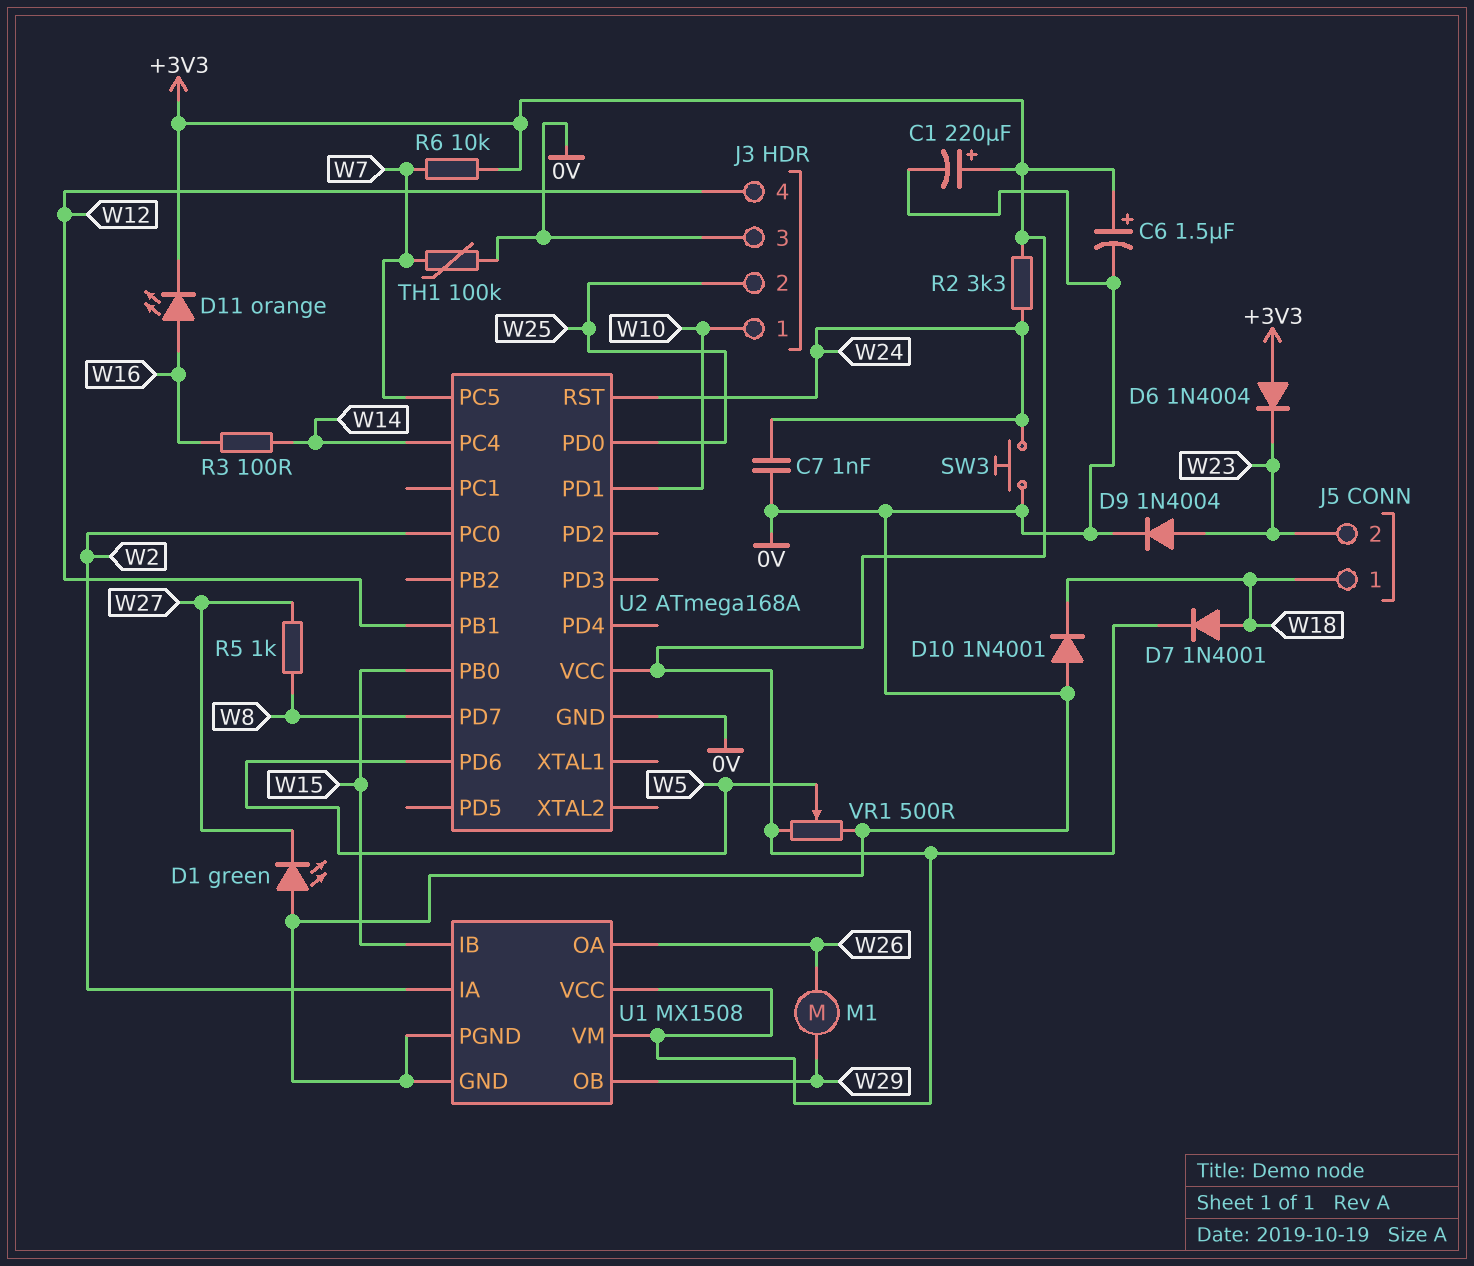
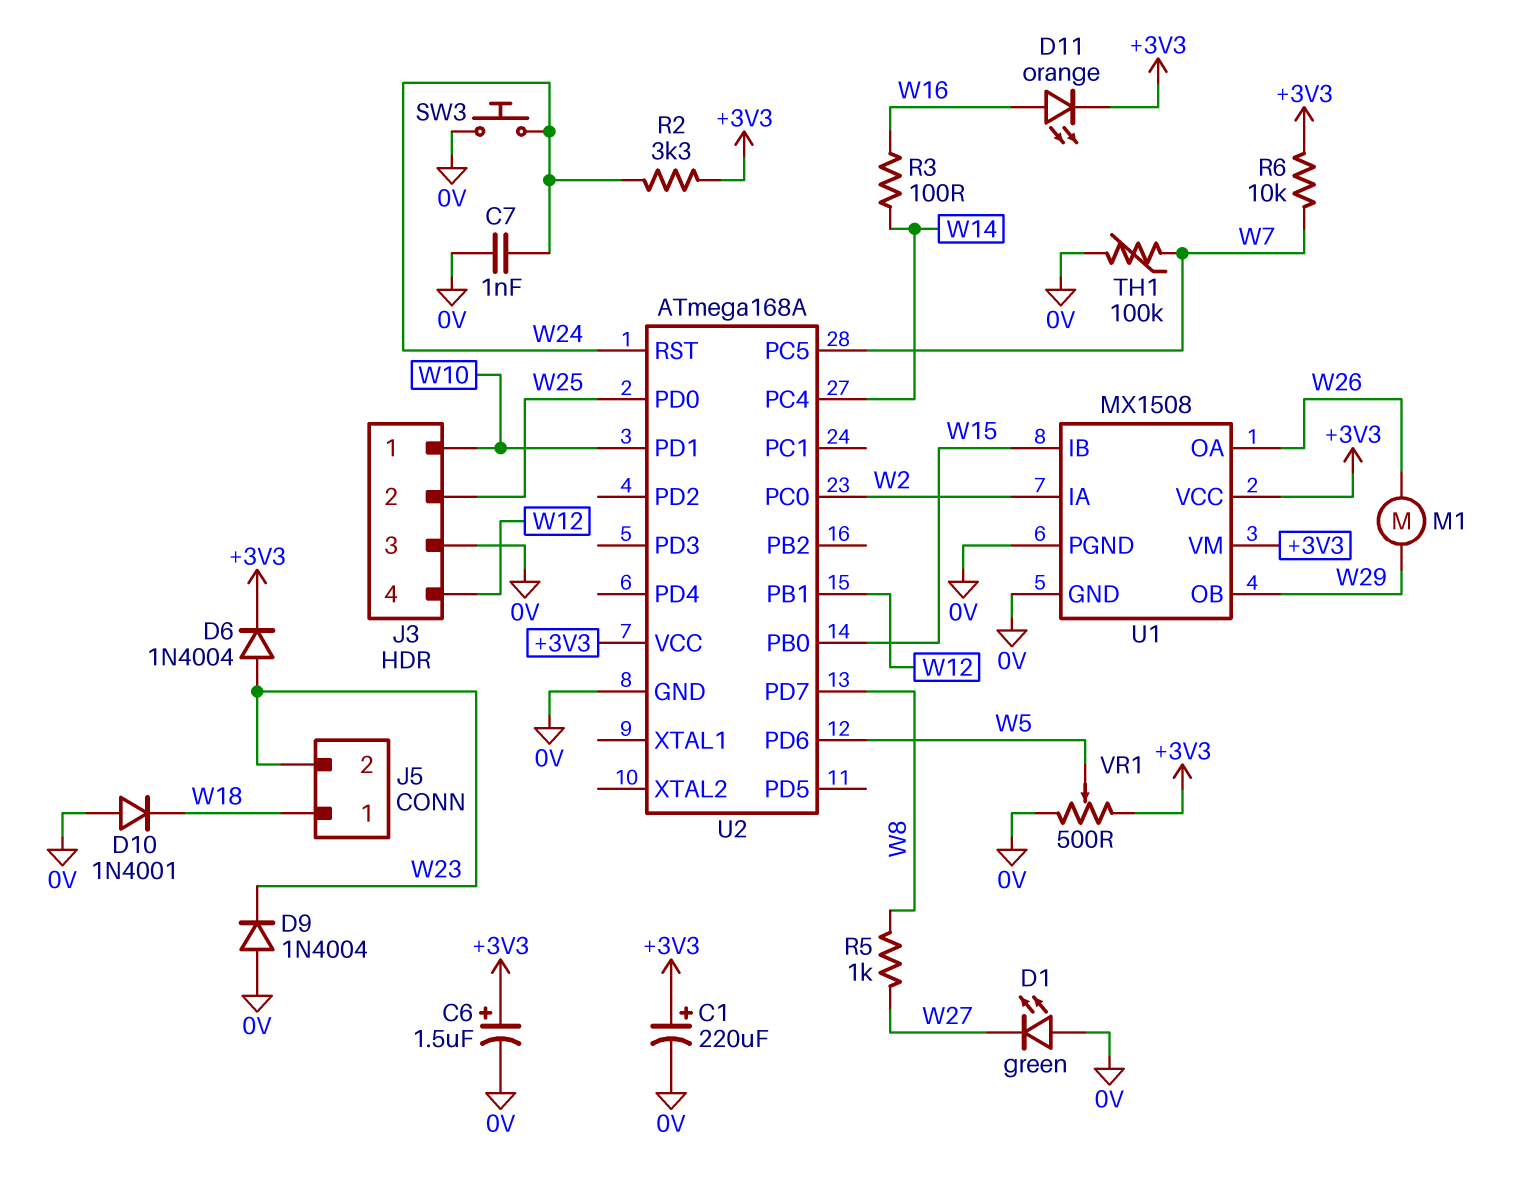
D6: diode 1N4004 (A +3V3, K W23) -> diode 1N4004 (A W23, K +3V3)
D7: diode 1N4001 (A W18, K +3V3) -> none
D9: diode 1N4004 (A W23, K 0V) -> diode 1N4004 (A 0V, K W23)

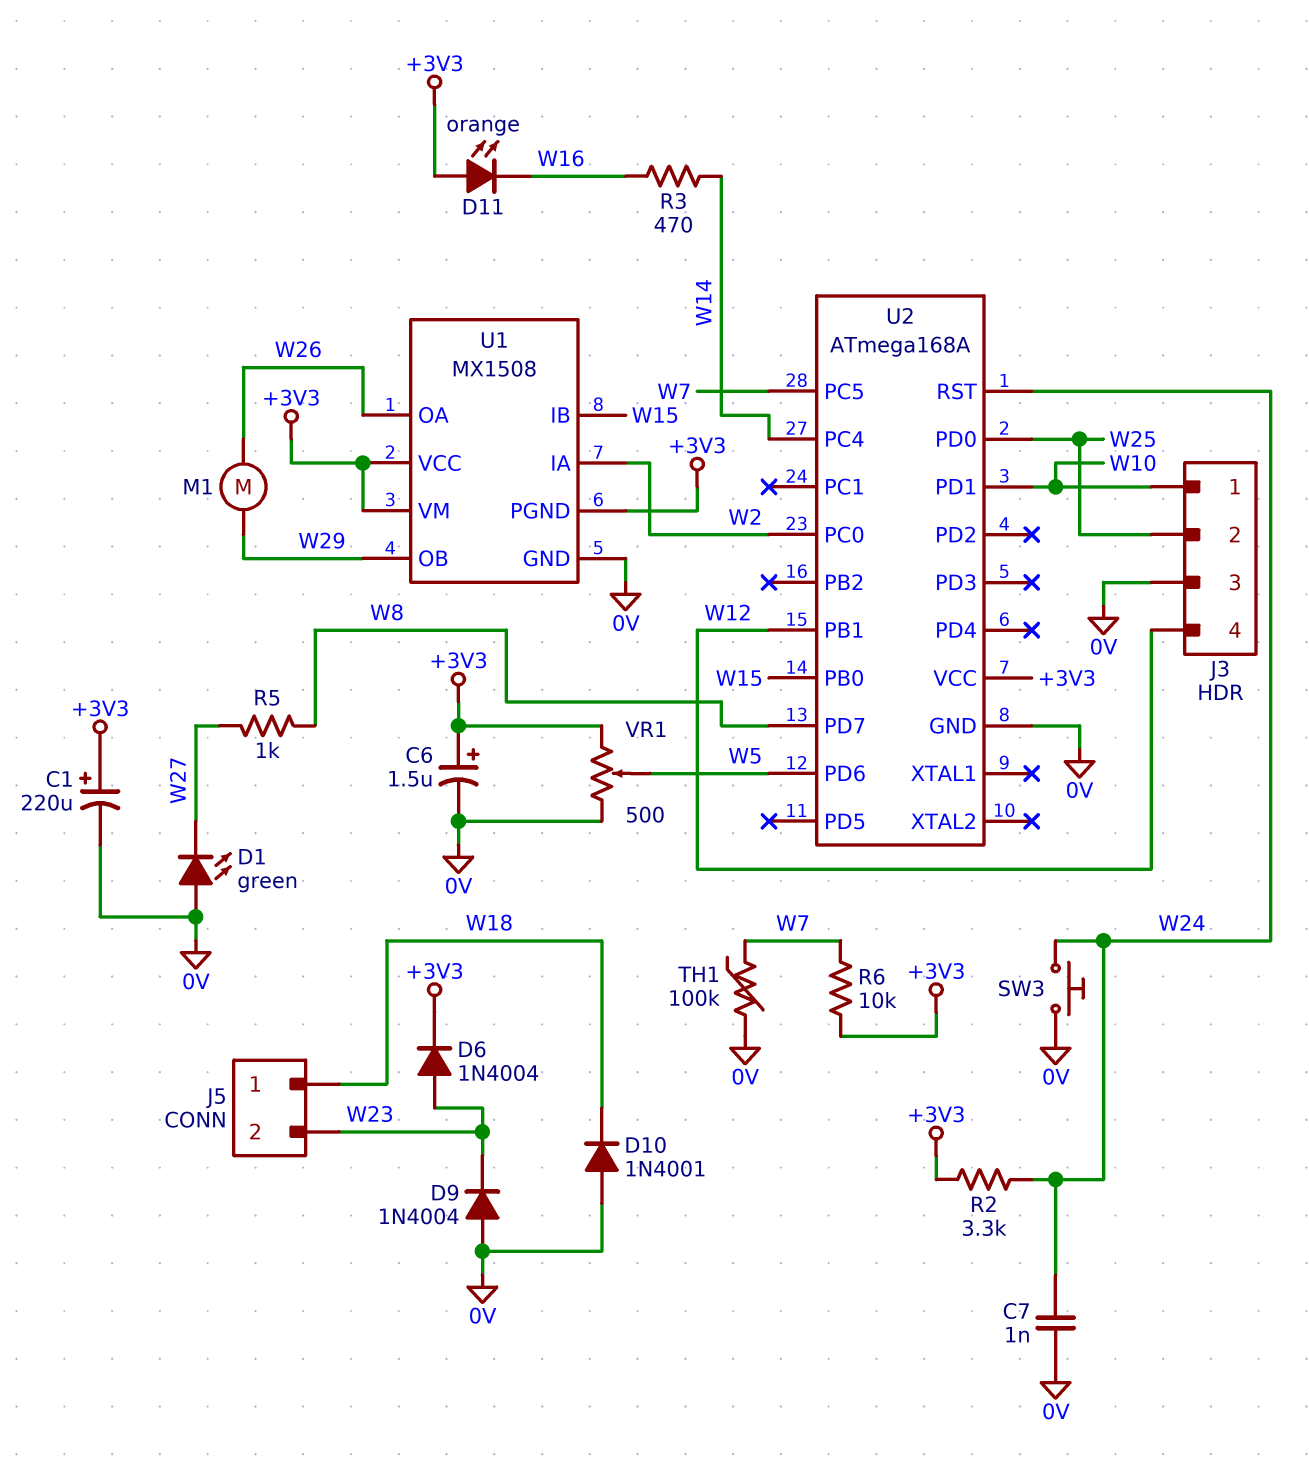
D11: LED orange (A W16, K +3V3) -> LED orange (A +3V3, K W16)
R3: 100 (W14, W16) -> 470 (W14, W16)
U1 pin PGND: 0V -> +3V3

